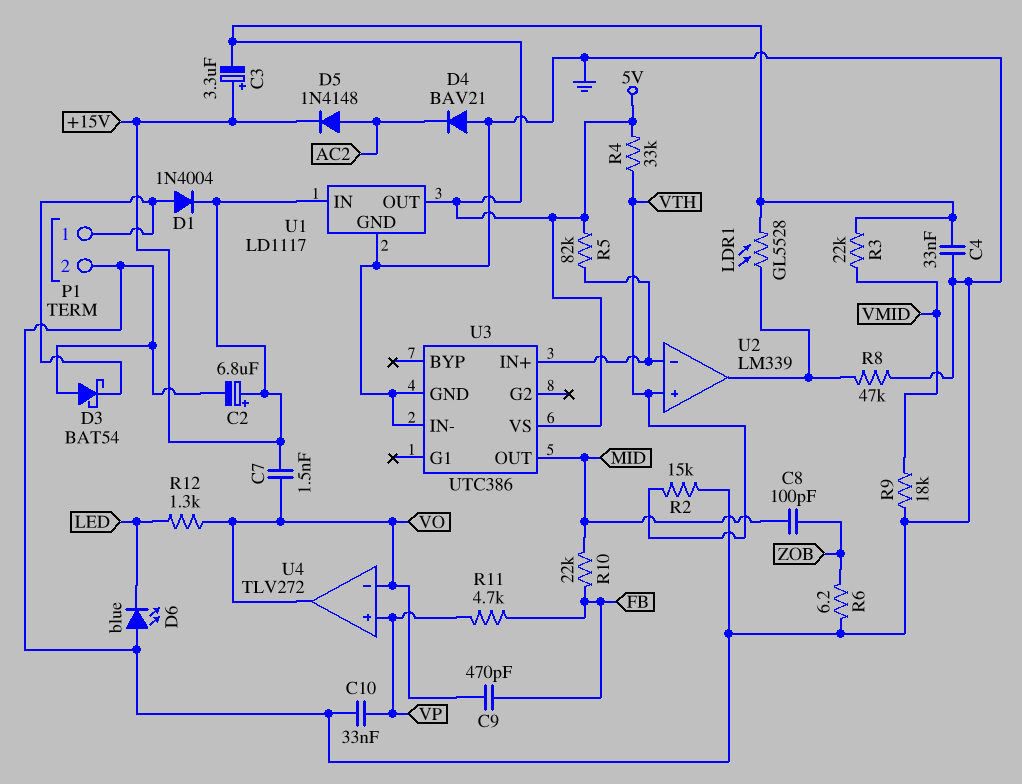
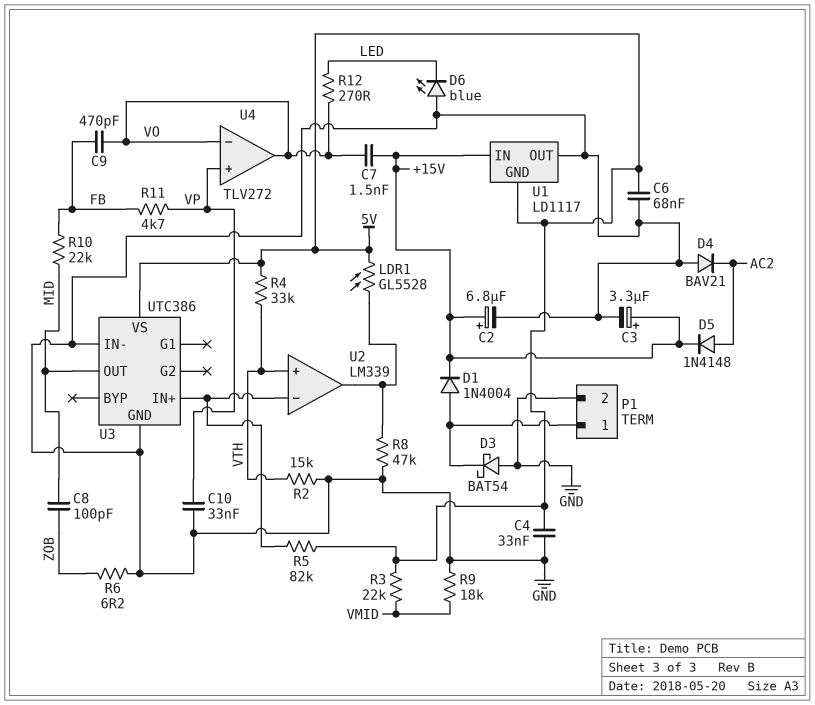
C3: 3.3uF (plus +15V, minus 5V) -> 3.3uF (plus +15V, minus GND)
C6: none -> 68nF (5V, GND)
R12: 1.3k (LED, VO) -> 270 (LED, VO)
U1 pin GND: GND -> 5V
U1 pin OUT: 5V -> GND

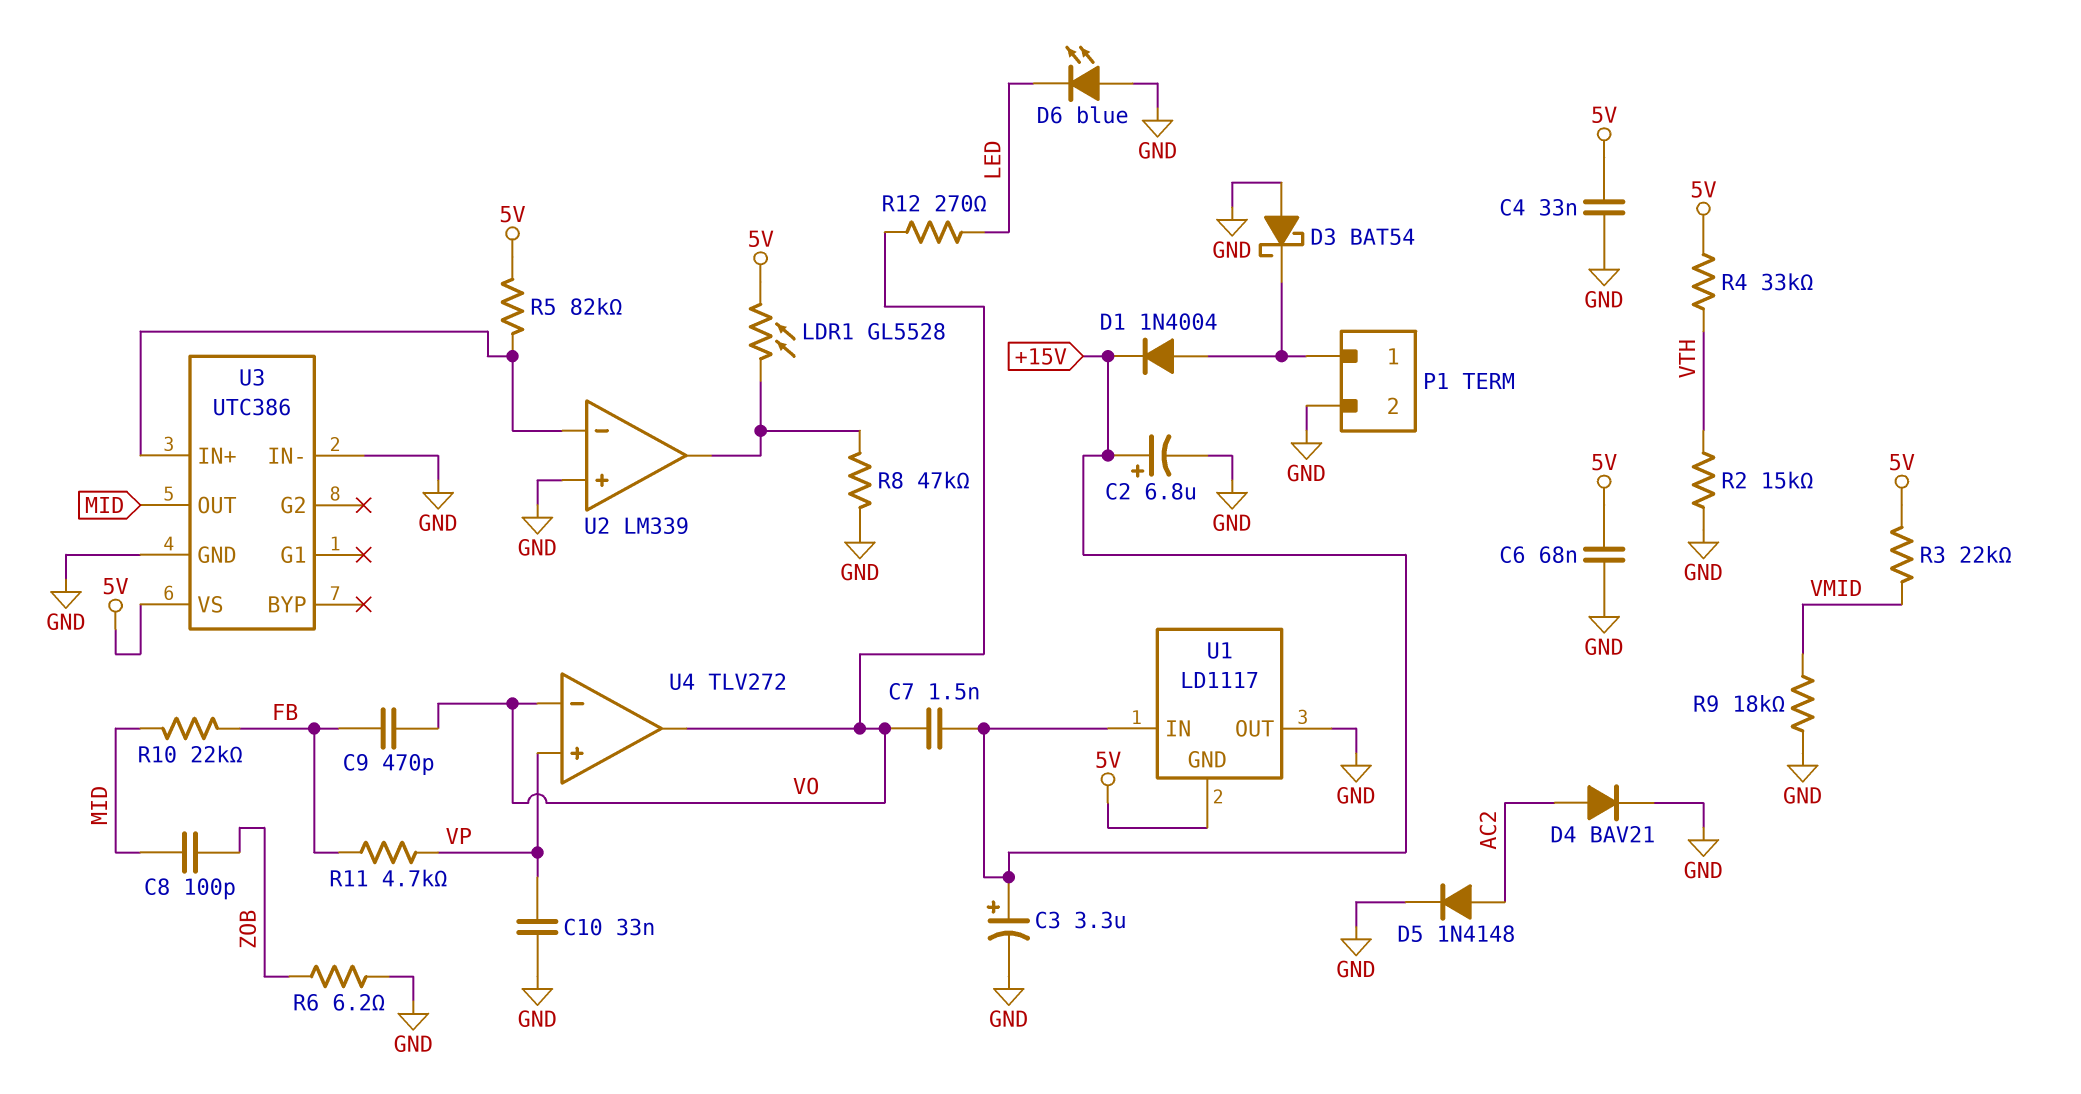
D4: diode BAV21 (A GND, K AC2) -> diode BAV21 (A AC2, K GND)
D5: diode 1N4148 (A AC2, K +15V) -> diode 1N4148 (A AC2, K GND)
U2 pin in+: VTH -> GND

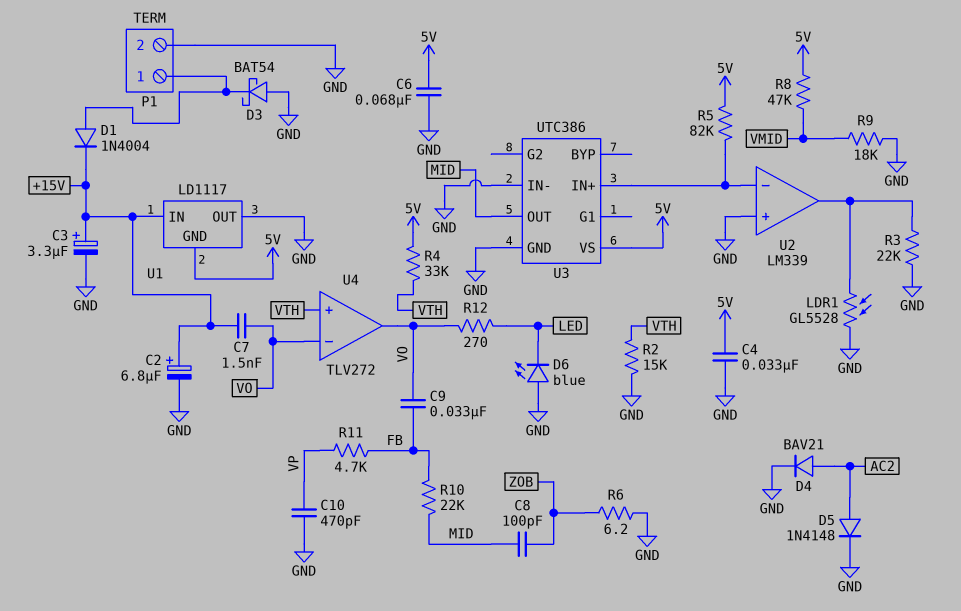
C9: 470pF (FB, VO) -> 33nF (FB, VO)
C10: 33nF (GND, VP) -> 470pF (GND, VP)
LDR1: GL5528 (5V, U2/out) -> GL5528 (GND, U2/out)
R3: 22k (5V, VMID) -> 22k (GND, U2/out)
R8: 47k (GND, U2/out) -> 47k (5V, VMID)
U4 pin in+: VP -> VTH

